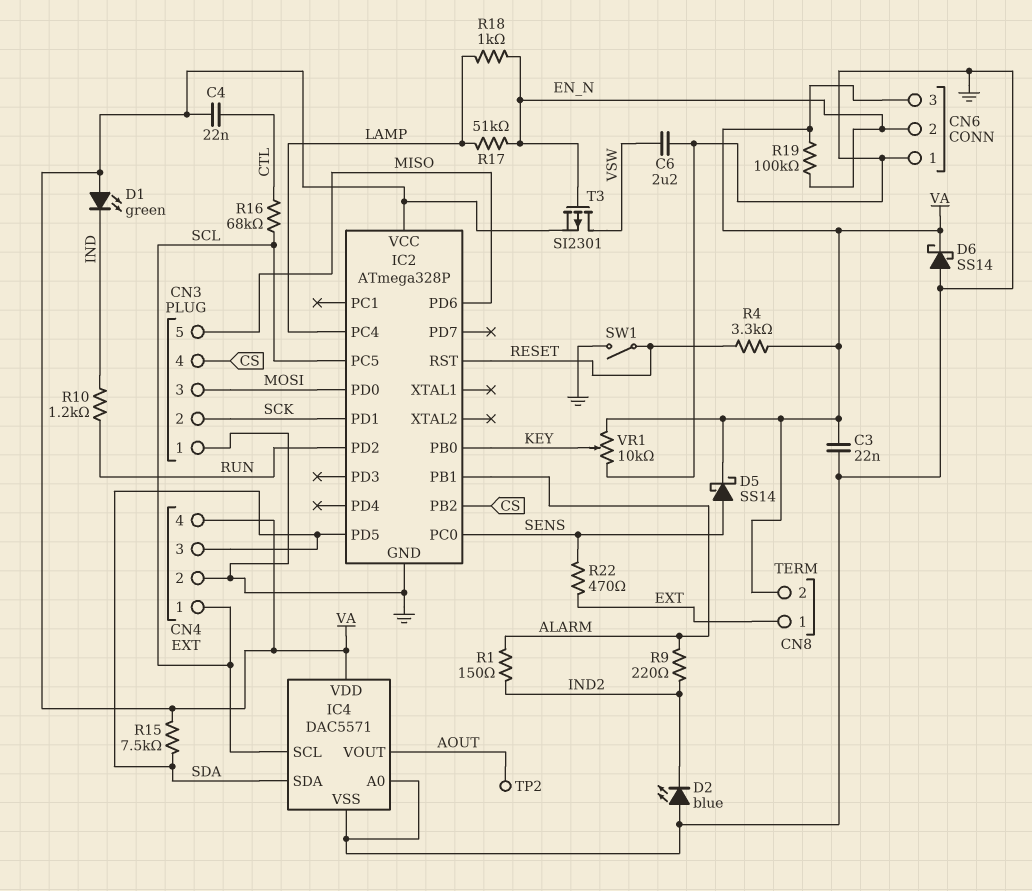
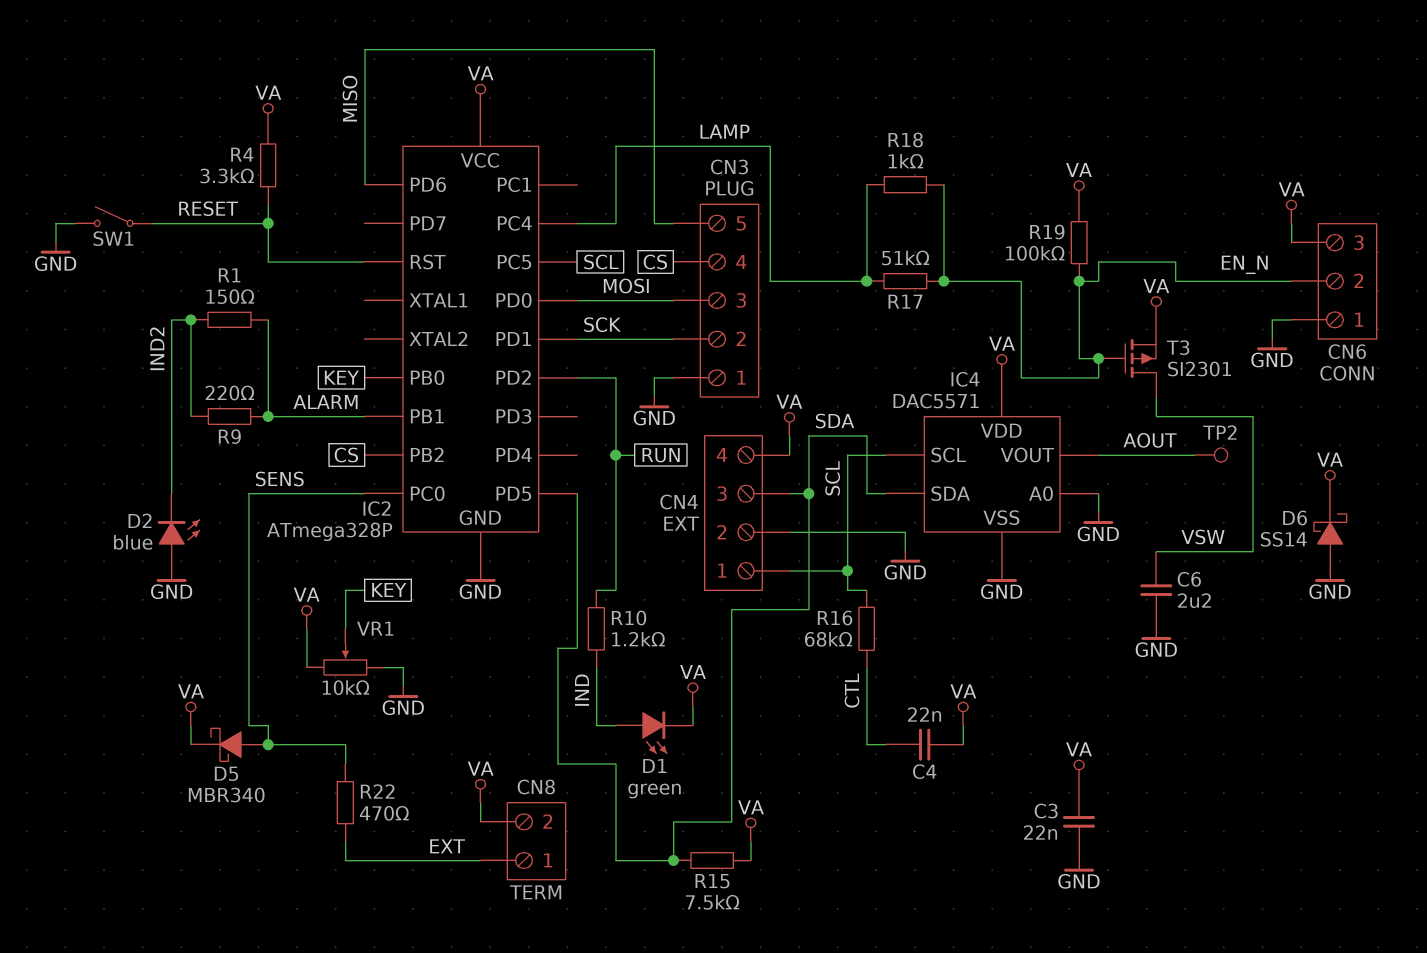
D1: LED green (A VA, K IND) -> LED green (A IND, K VA)
D5: schottky SS14 (A SENS, K VA) -> schottky MBR340 (A SENS, K VA)

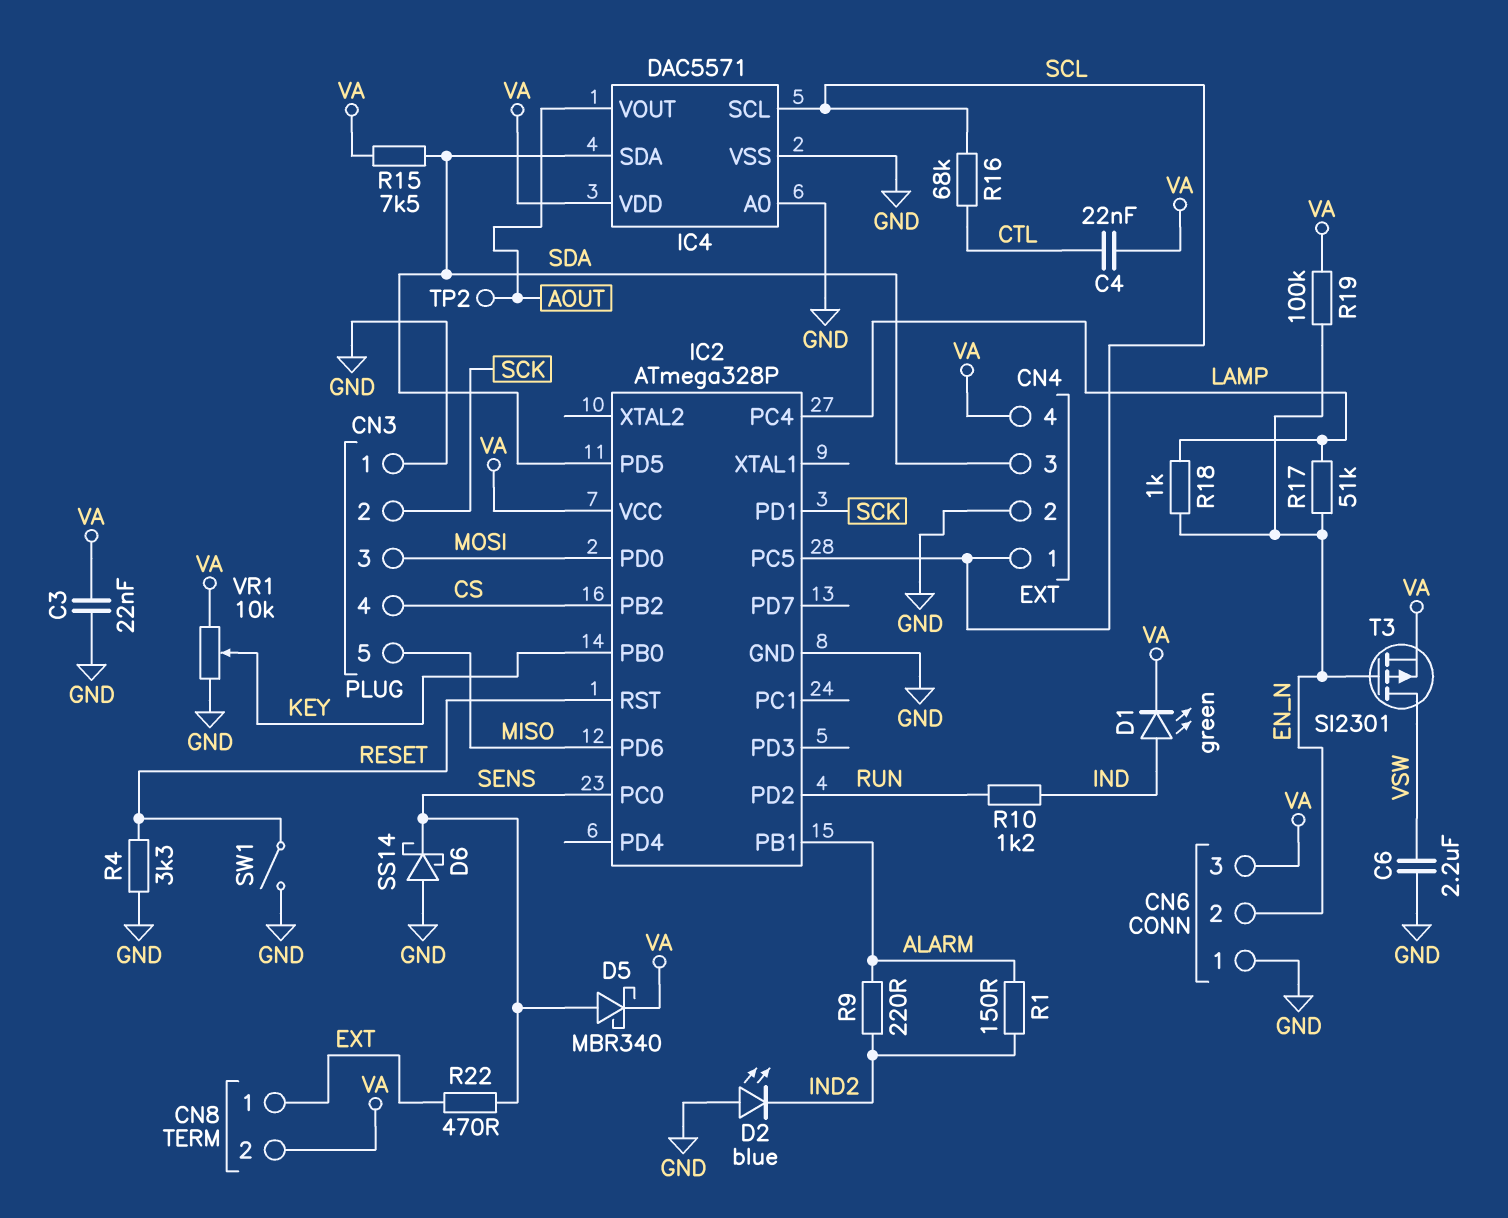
D6: schottky SS14 (A GND, K VA) -> schottky SS14 (A GND, K SENS)
R4: 3.3k (RESET, VA) -> 3.3k (GND, RESET)

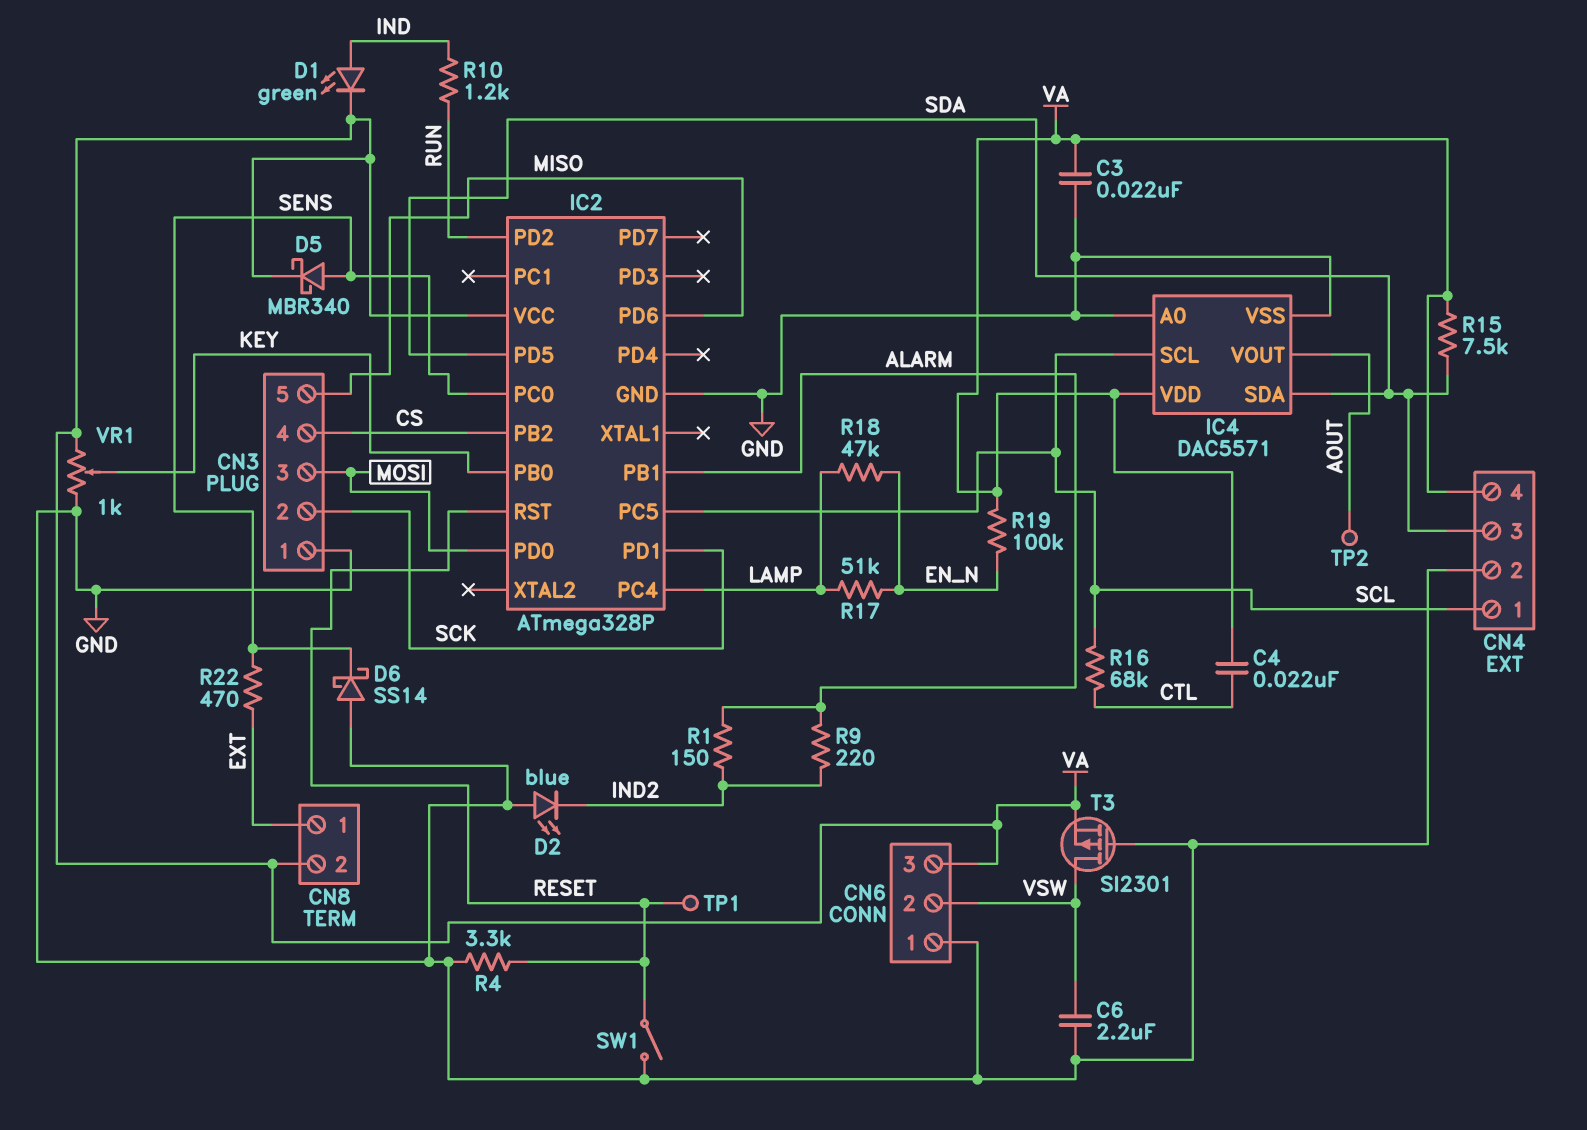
CN6 pin 2: EN_N -> VSW
R18: 1k (EN_N, LAMP) -> 47k (EN_N, LAMP)
T3: PMOS SI2301 (G EN_N, D VSW, S VA) -> PMOS SI2301 (G GND, D VSW, S VA)
TP1: none -> test point (RESET)
VR1: 10k (GND, VA, wiper KEY) -> 1k (GND, VA, wiper KEY)

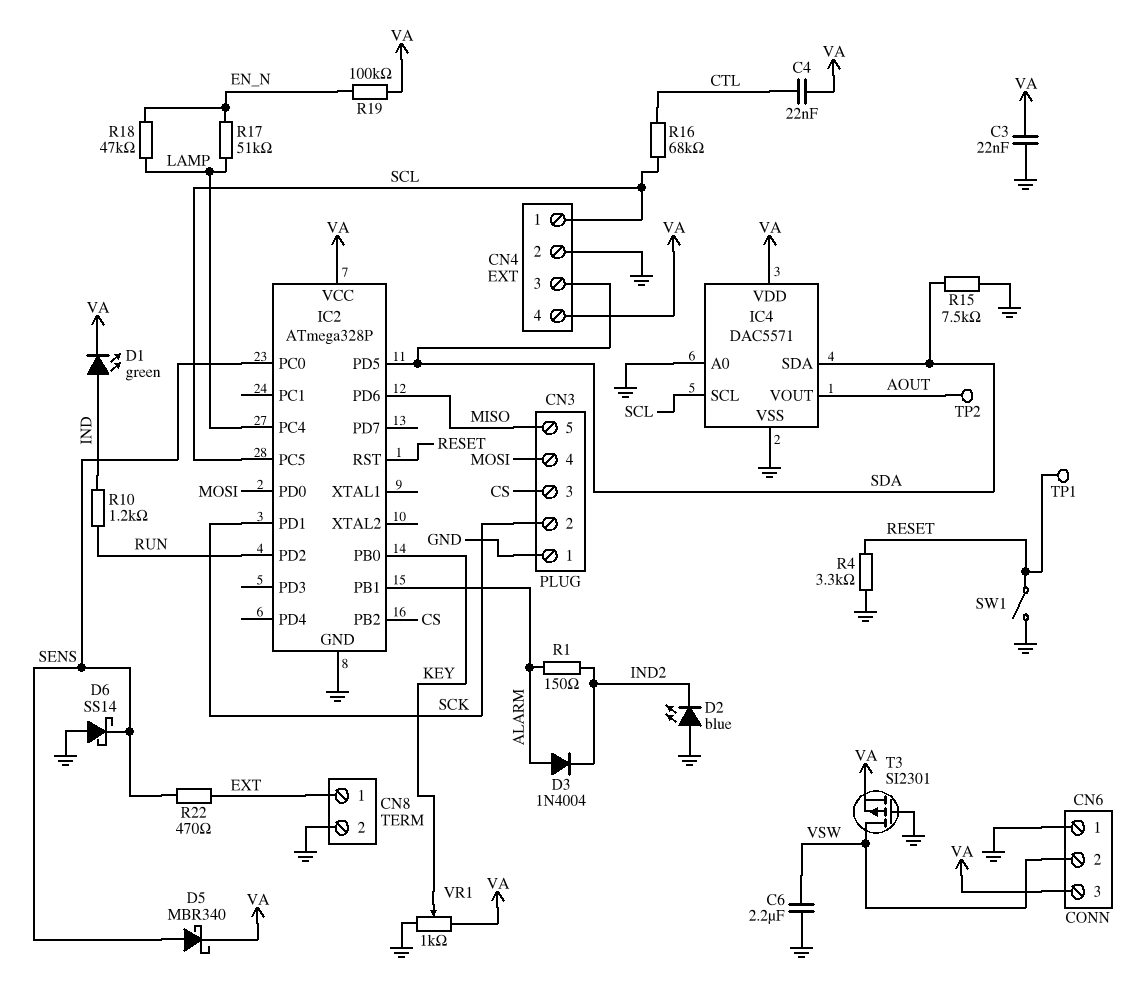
CN3 pin 3: MOSI -> CS
CN3 pin 4: CS -> MOSI
CN8 pin 2: VA -> GND
D3: none -> diode 1N4004 (A ALARM, K IND2)
R9: 220 (ALARM, IND2) -> none
R15: 7.5k (SDA, VA) -> 7.5k (GND, SDA)

